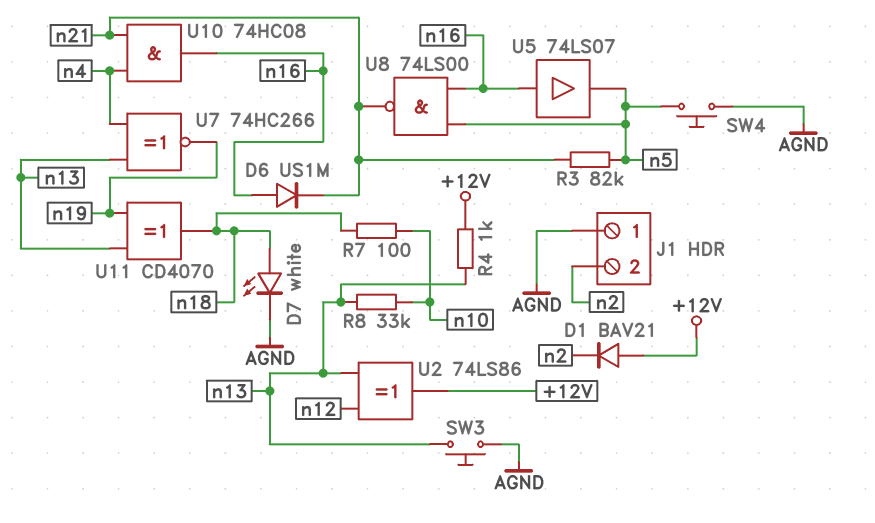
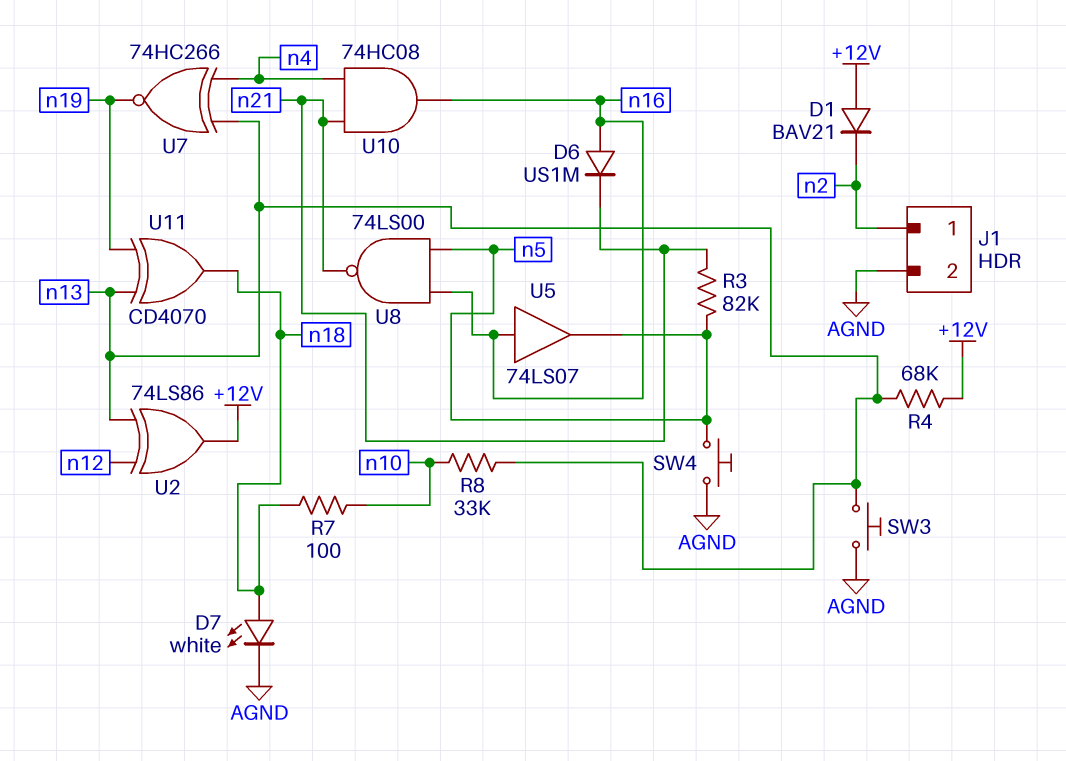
J1 pin 1: AGND -> n2
J1 pin 2: n2 -> AGND
R4: 1k (+12V, n13) -> 68k (+12V, n13)

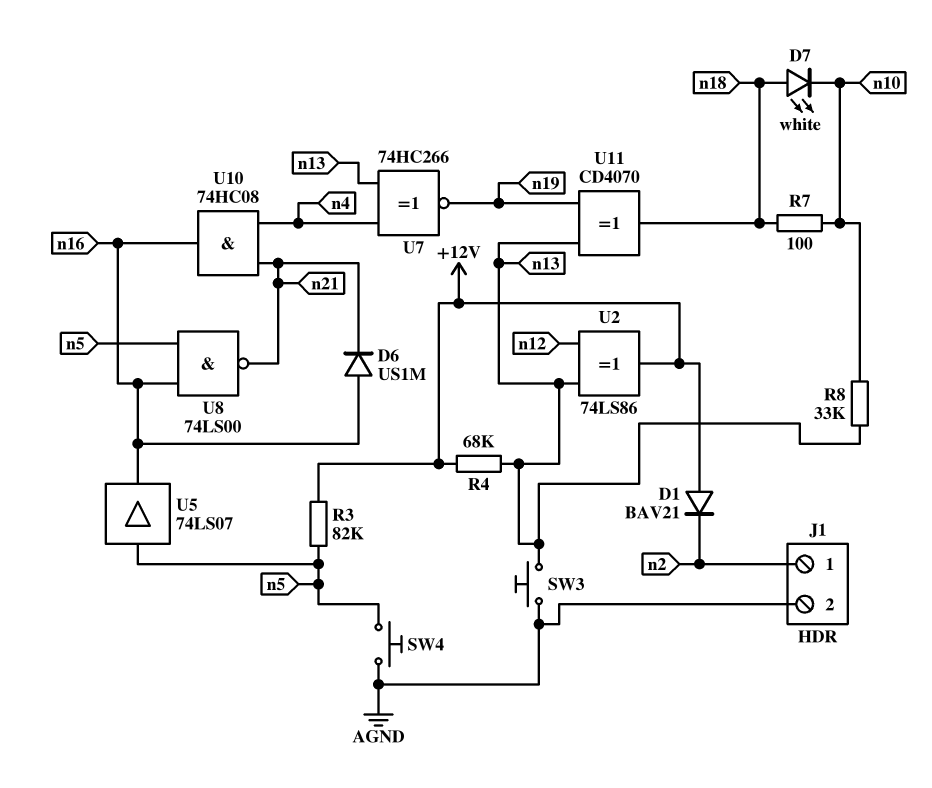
D7: LED white (A n18, K AGND) -> LED white (A n18, K n10)
R3: 82k (n5, n21) -> 82k (+12V, n5)
U5: buffer 74LS07 (in n16, out n5) -> buffer 74LS07 (in n5, out n16)

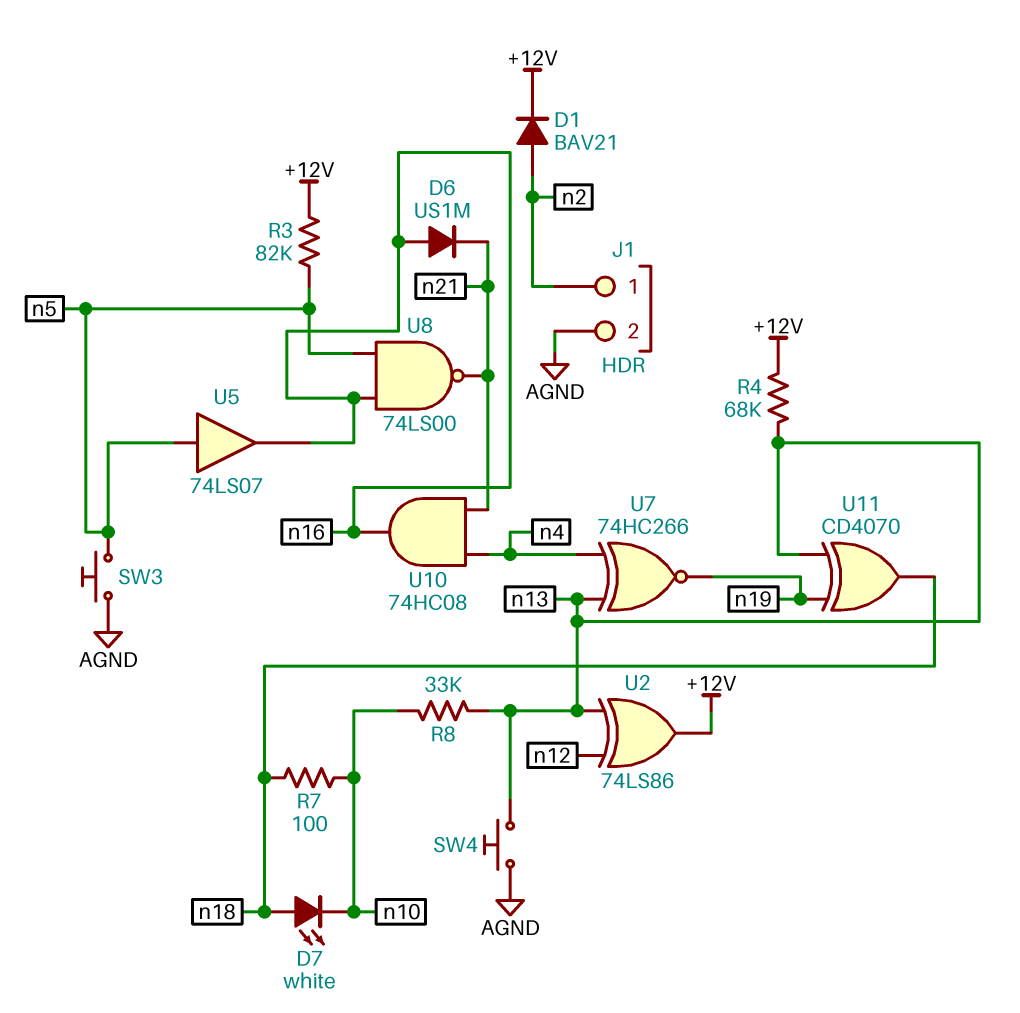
D1: diode BAV21 (A +12V, K n2) -> diode BAV21 (A n2, K +12V)
SW3: button (AGND, n13) -> button (AGND, n5)
SW4: button (AGND, n5) -> button (AGND, n13)

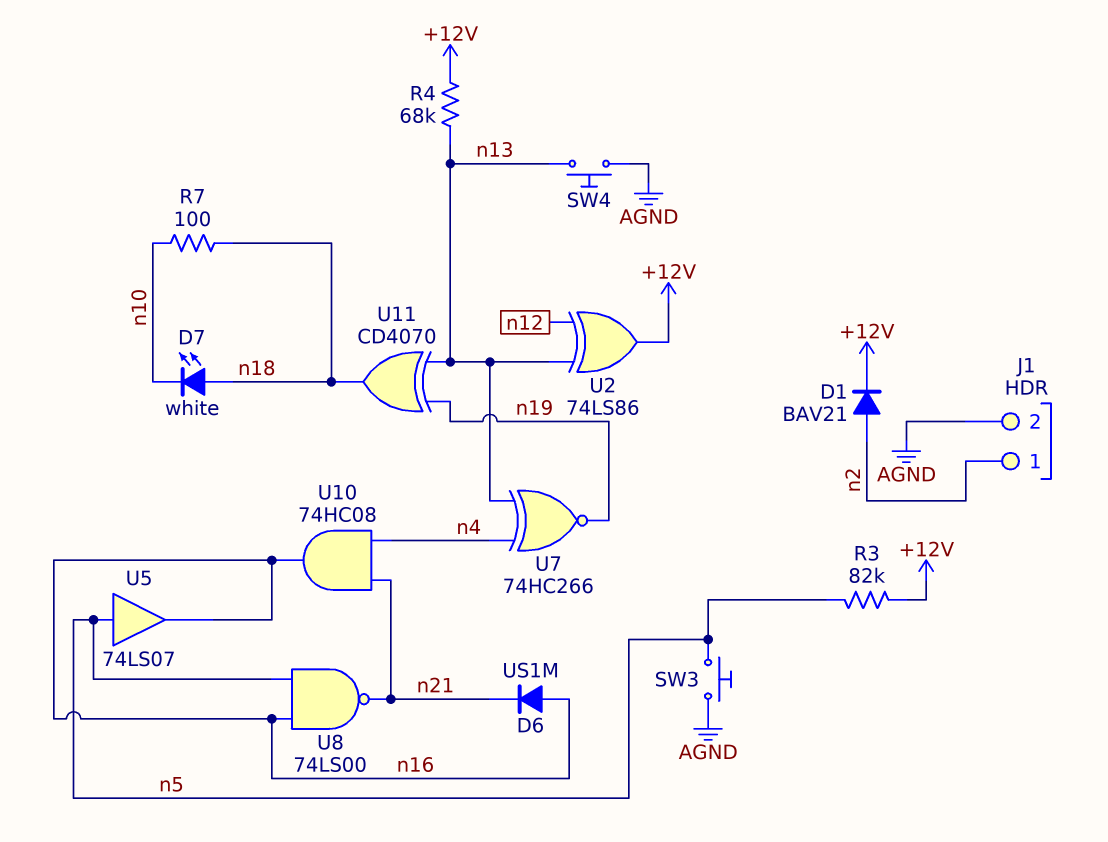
R8: 33k (n10, n13) -> none

